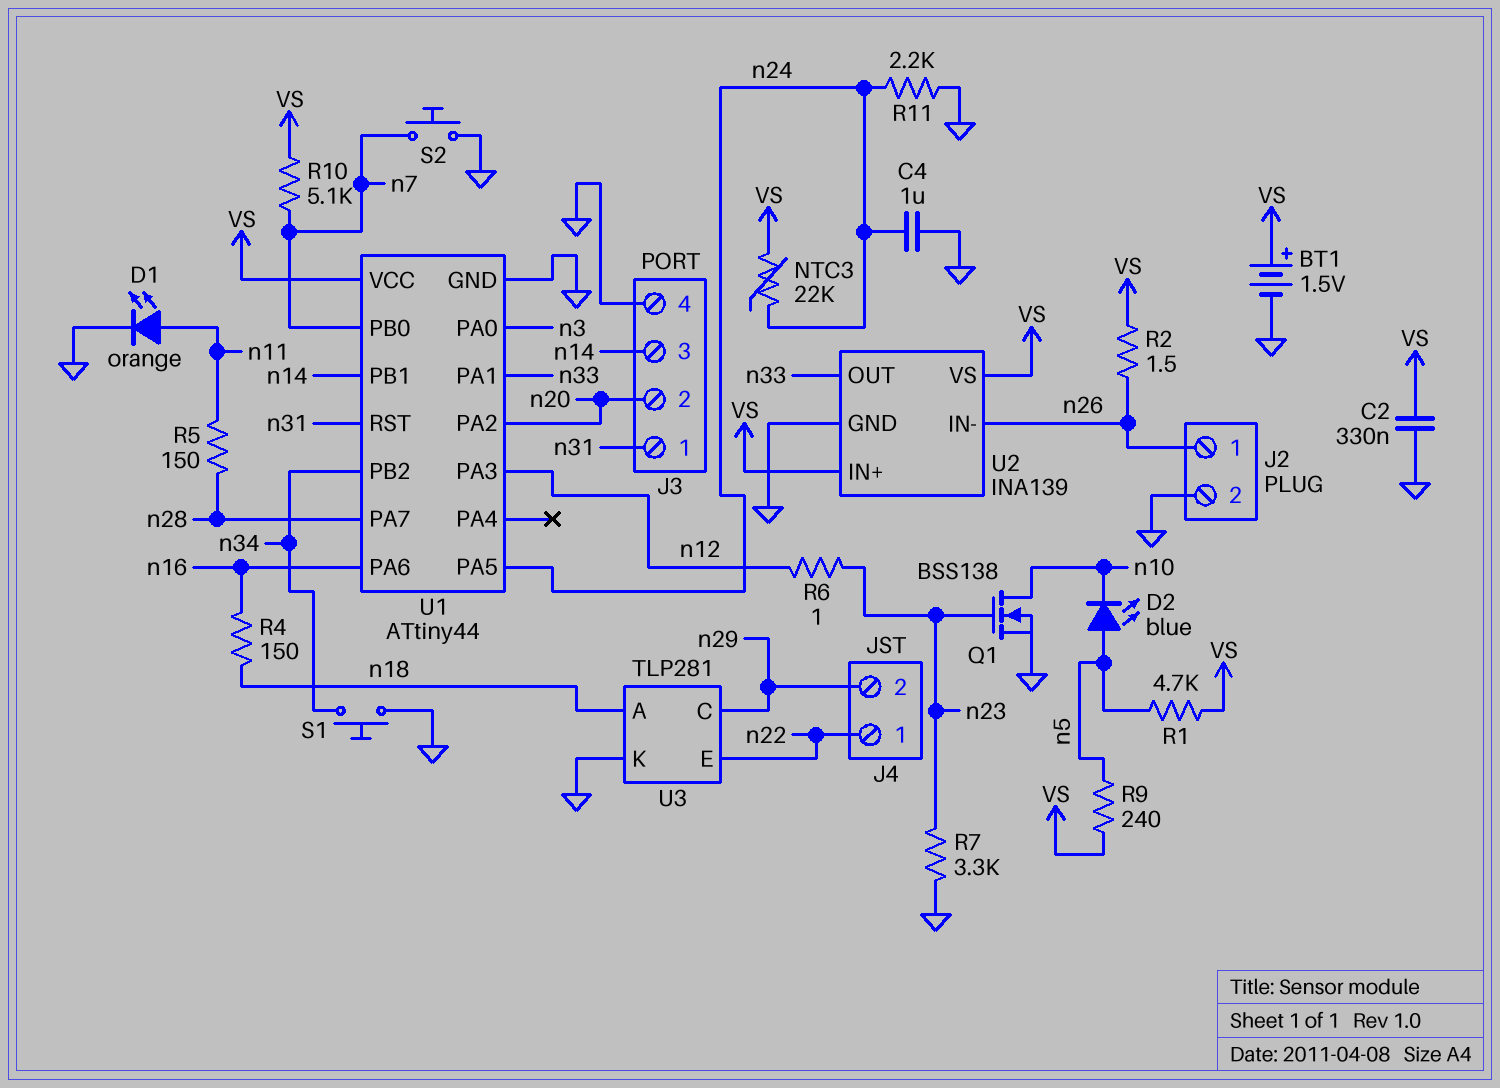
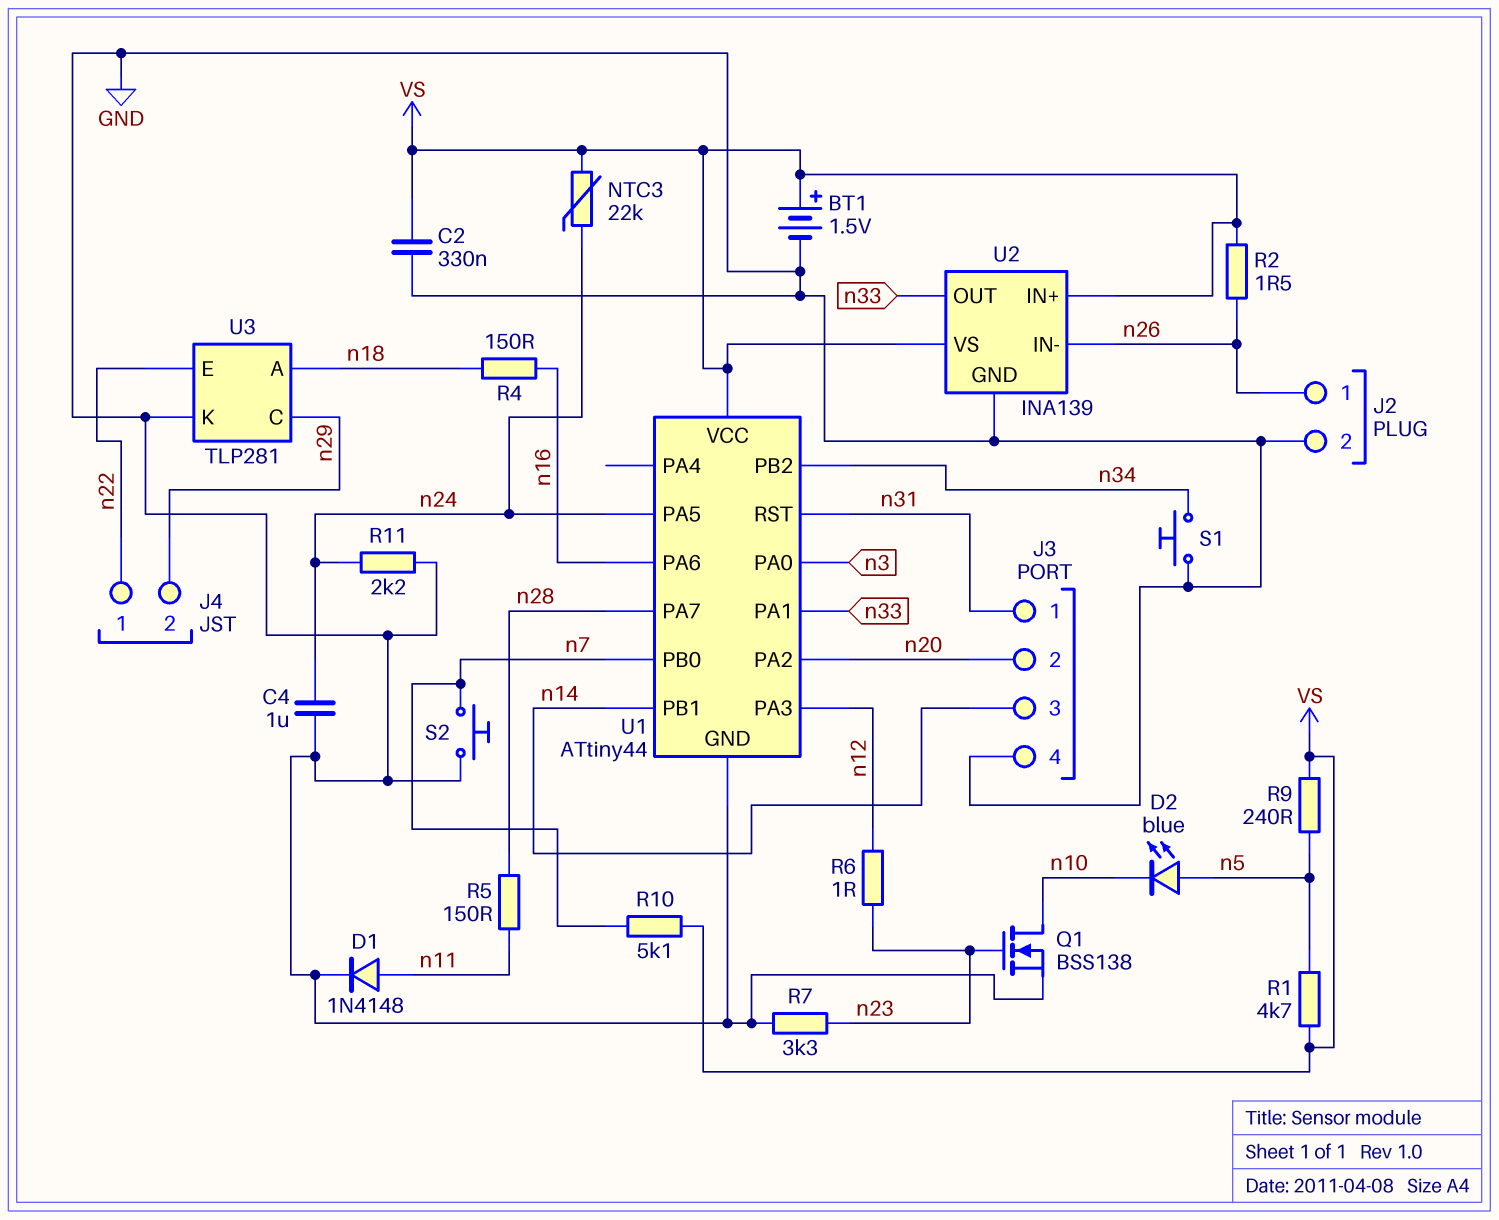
D1: LED orange (A n11, K GND) -> diode 1N4148 (A n11, K GND)

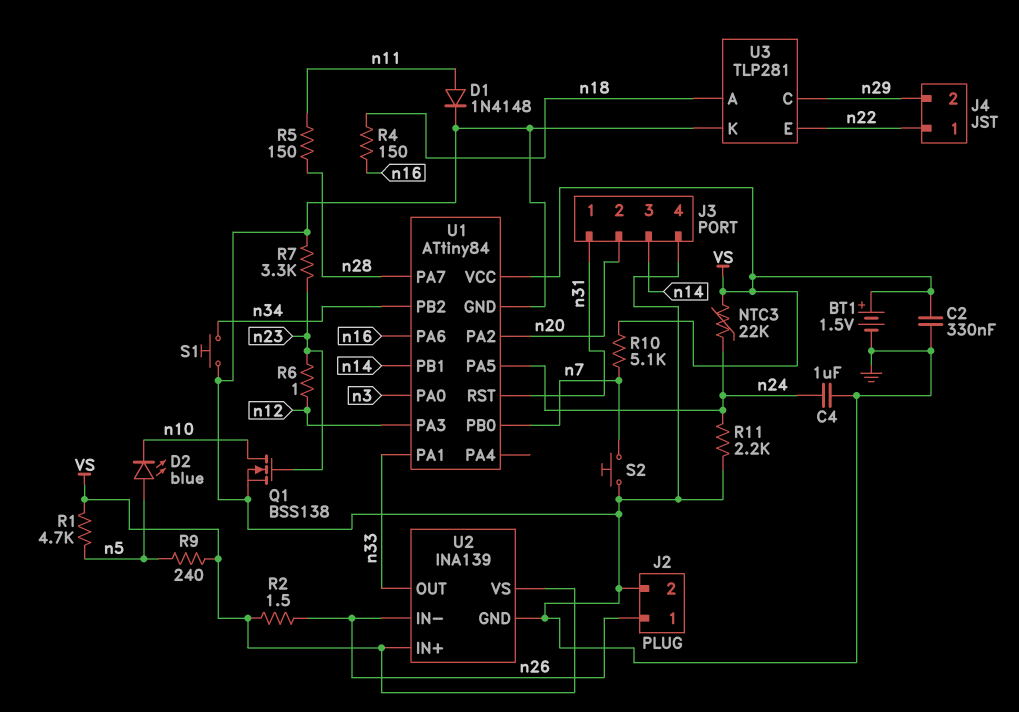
U1: ATtiny44 -> ATtiny84

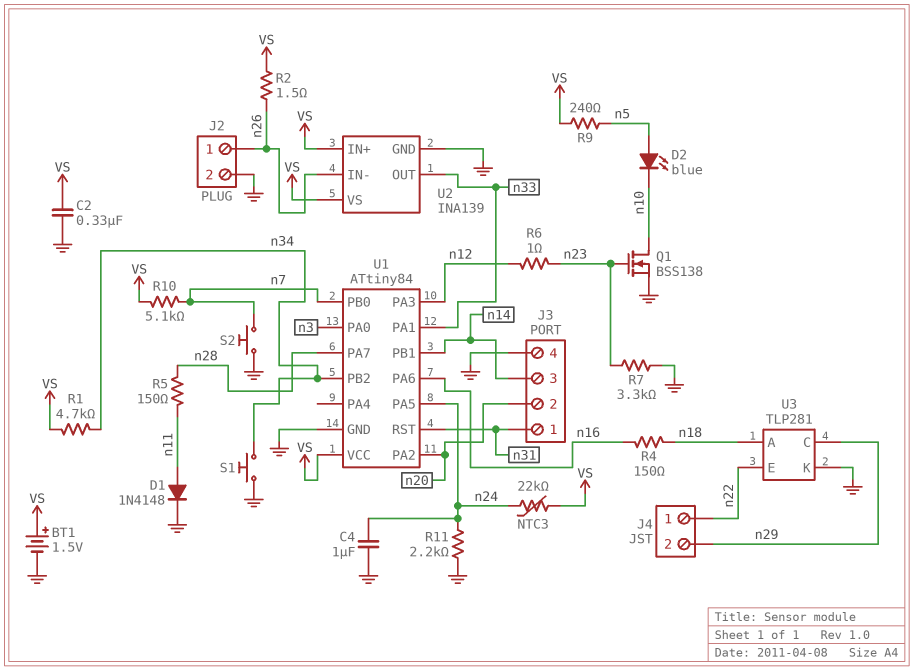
R1: 4.7k (VS, n5) -> 4.7k (VS, n34)

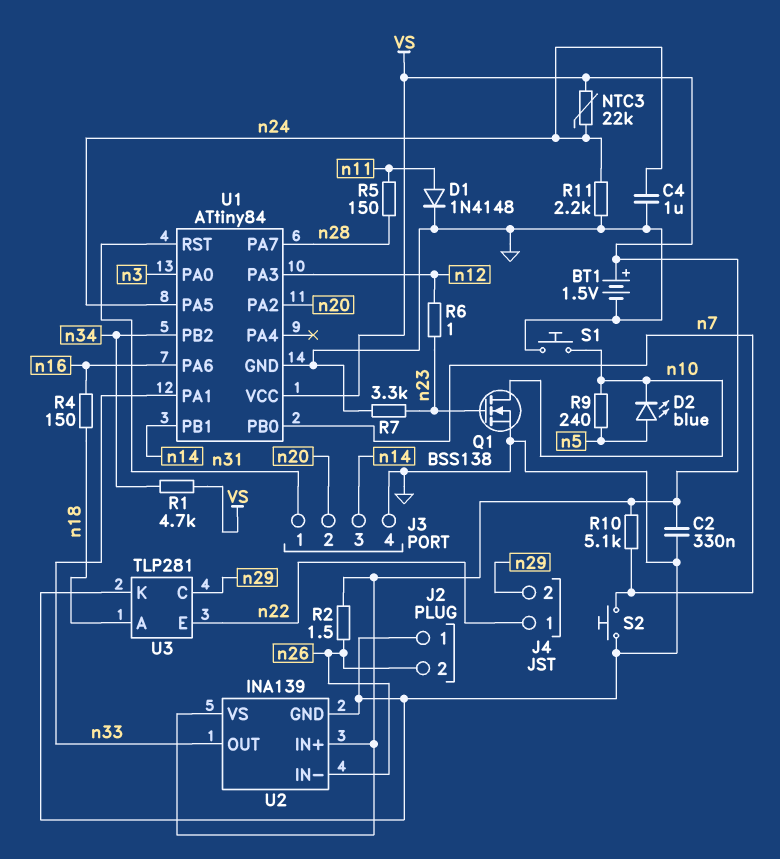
J2 pin 1: n26 -> GND
J2 pin 2: GND -> n26
R9: 240 (VS, n5) -> 240 (n5, n10)
S1: button (GND, n34) -> button (GND, n10)

